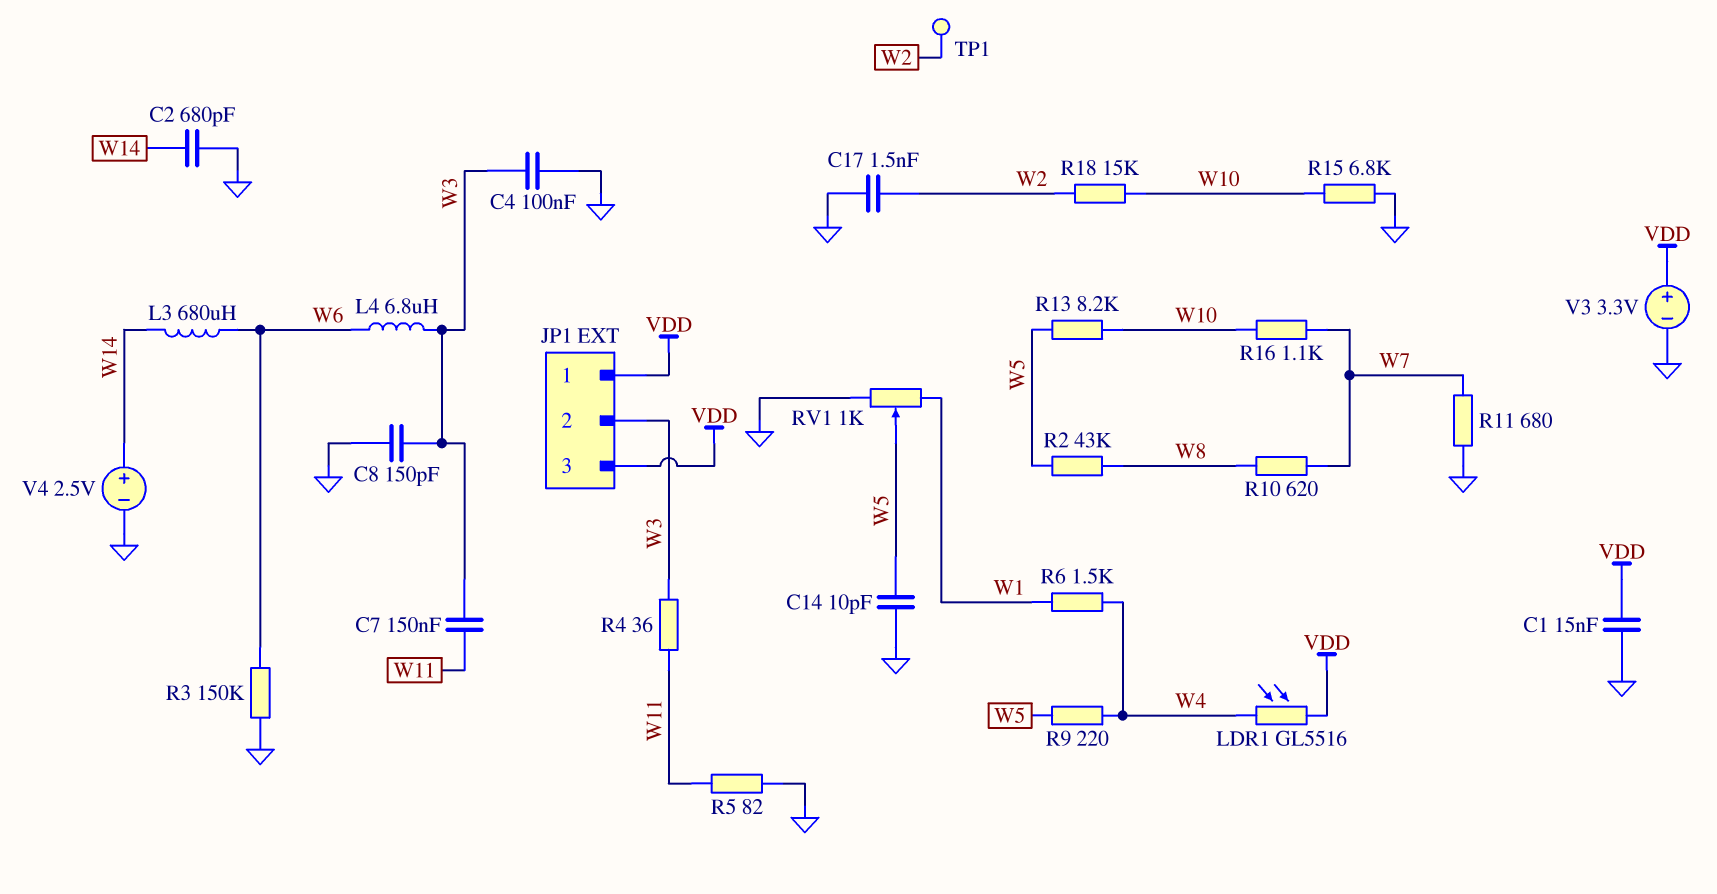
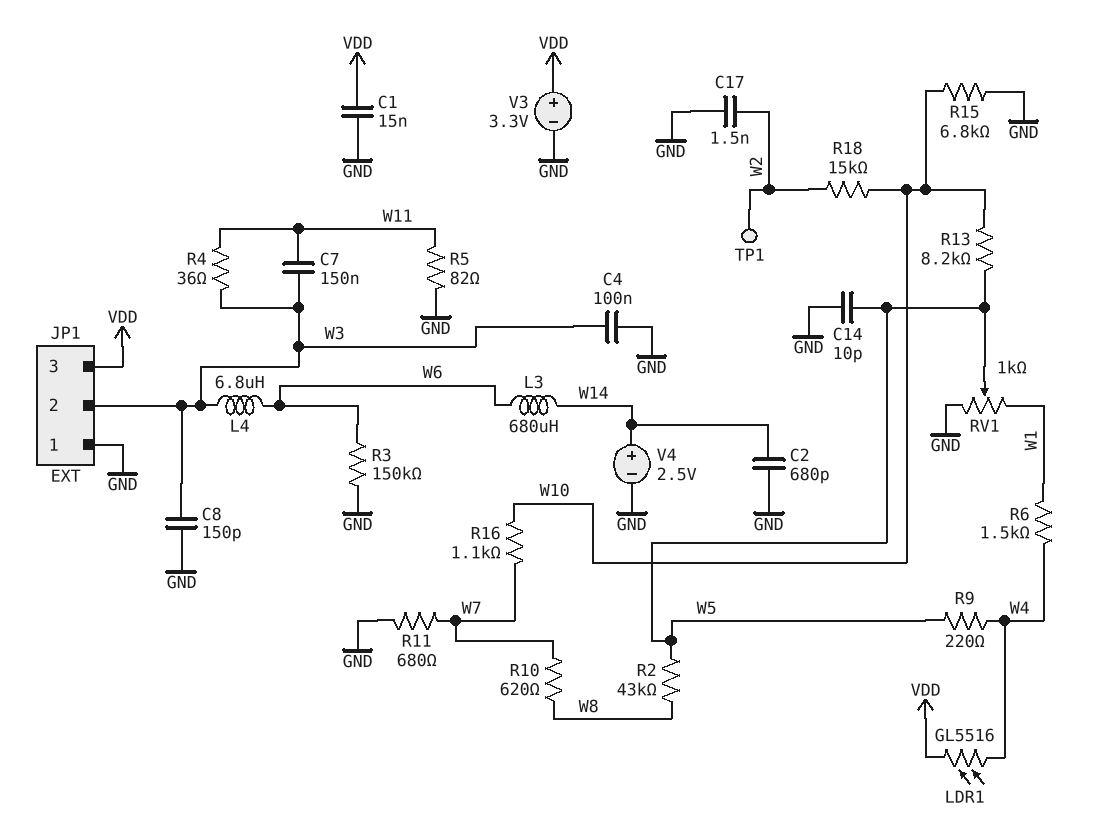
JP1 pin 1: VDD -> GND

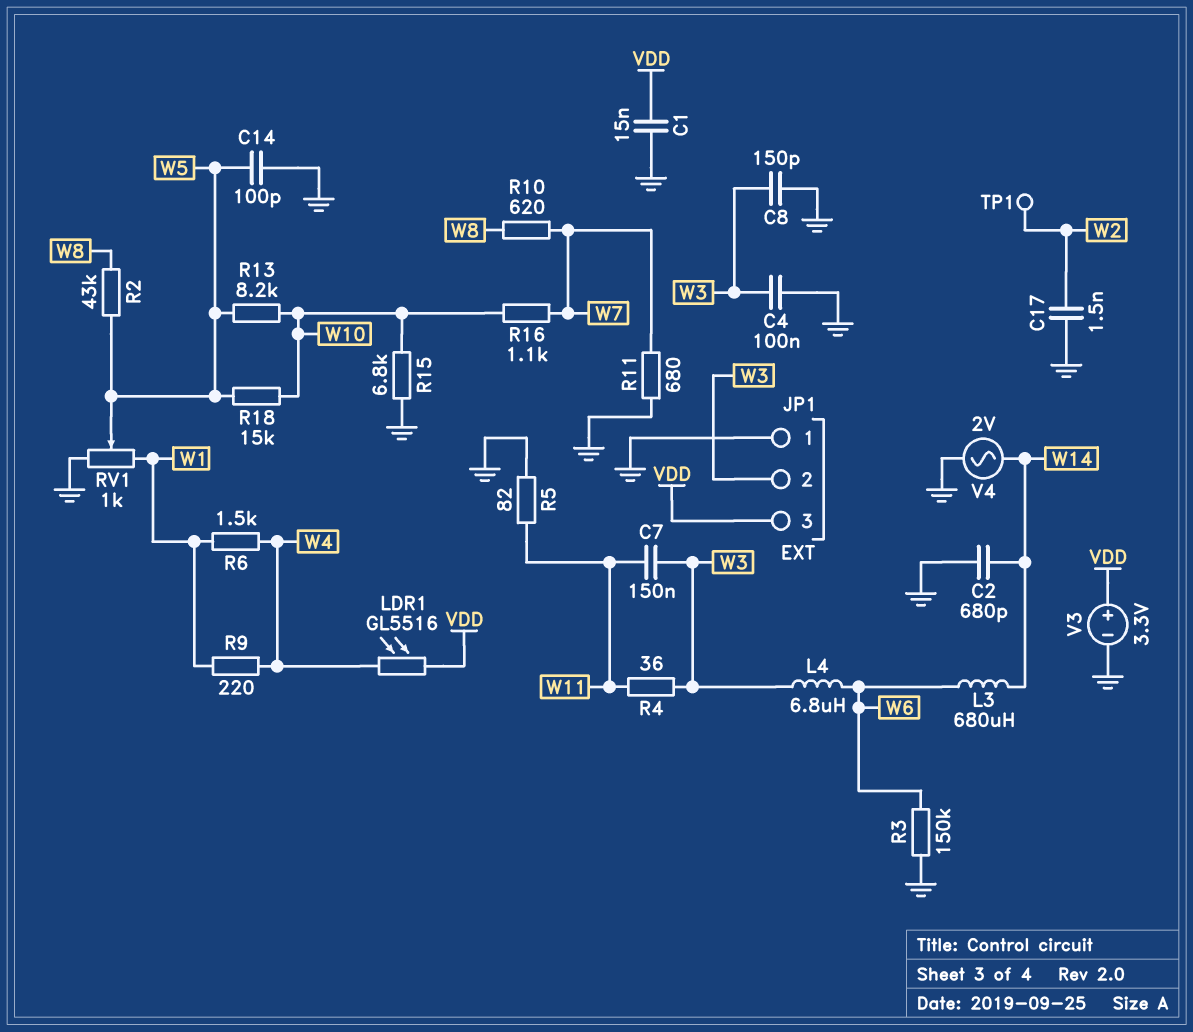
C14: 10pF (GND, W5) -> 100pF (GND, W5)
R9: 220 (W4, W5) -> 220 (W1, W4)
R18: 15k (W2, W10) -> 15k (W5, W10)
V4: 2.5V (plus W14, minus GND) -> AC 2V (GND, W14)

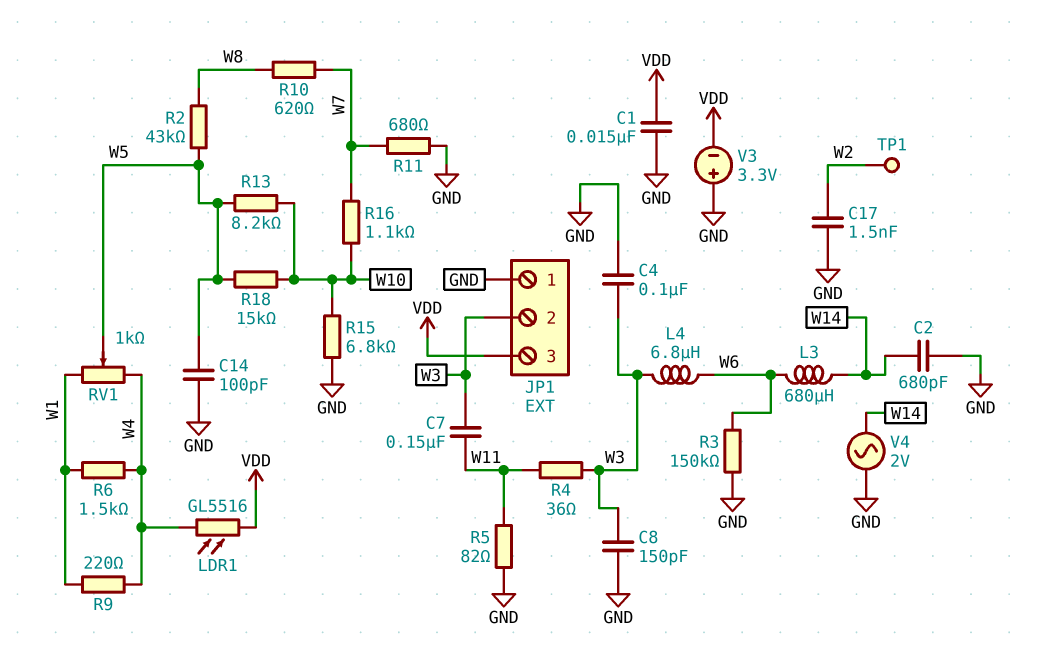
RV1: 1k (GND, W1, wiper W5) -> 1k (W1, W4, wiper W5)
V3: 3.3V (plus VDD, minus GND) -> 3.3V (plus GND, minus VDD)

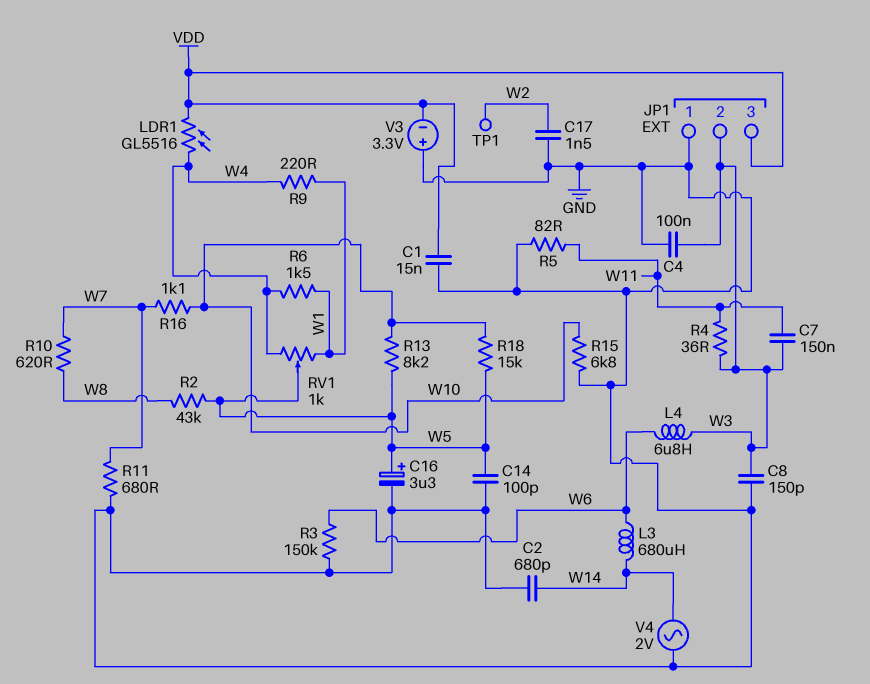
C16: none -> 3.3uF (plus W5, minus GND)

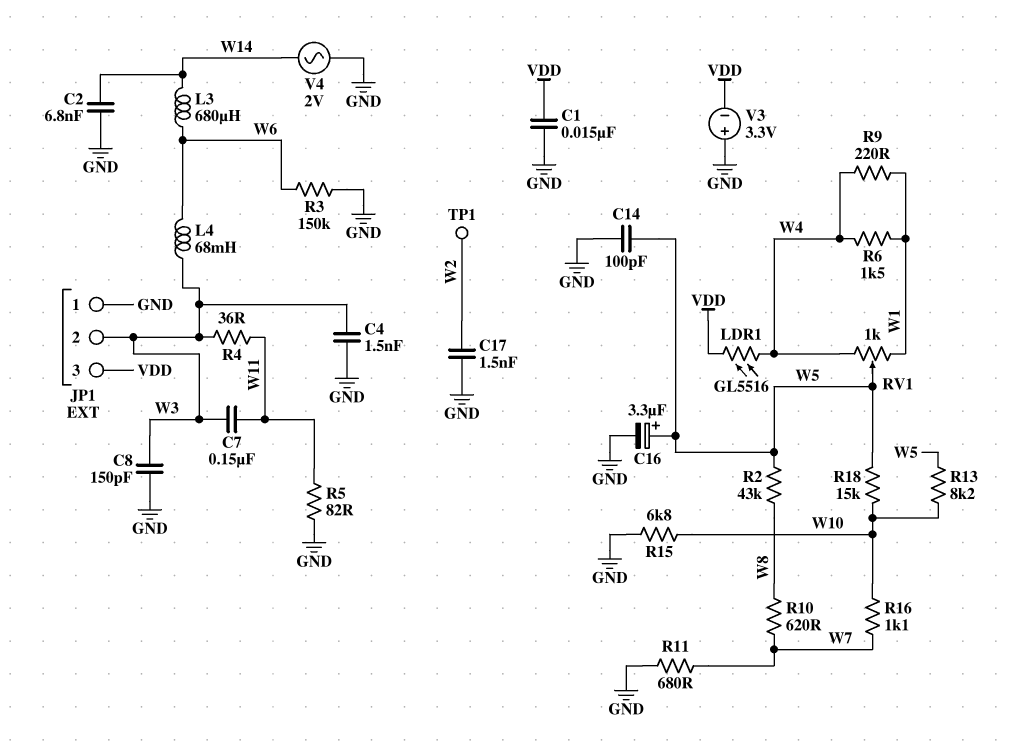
C2: 680pF (GND, W14) -> 6.8nF (GND, W14)
C4: 100nF (GND, W3) -> 1.5nF (GND, W3)
L4: 6.8uH (W3, W6) -> 68mH (W3, W6)

